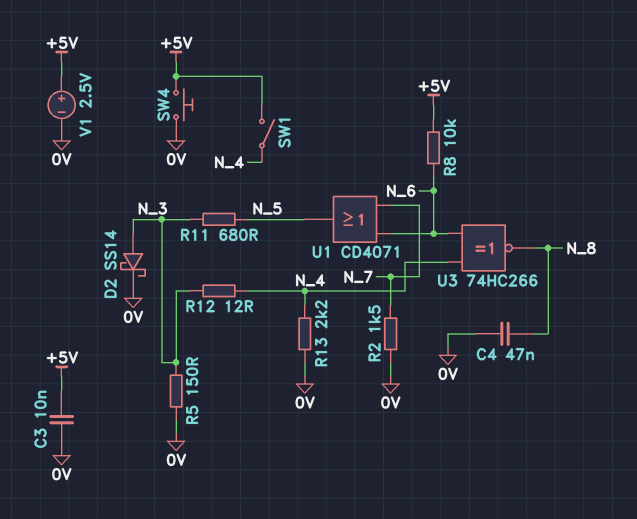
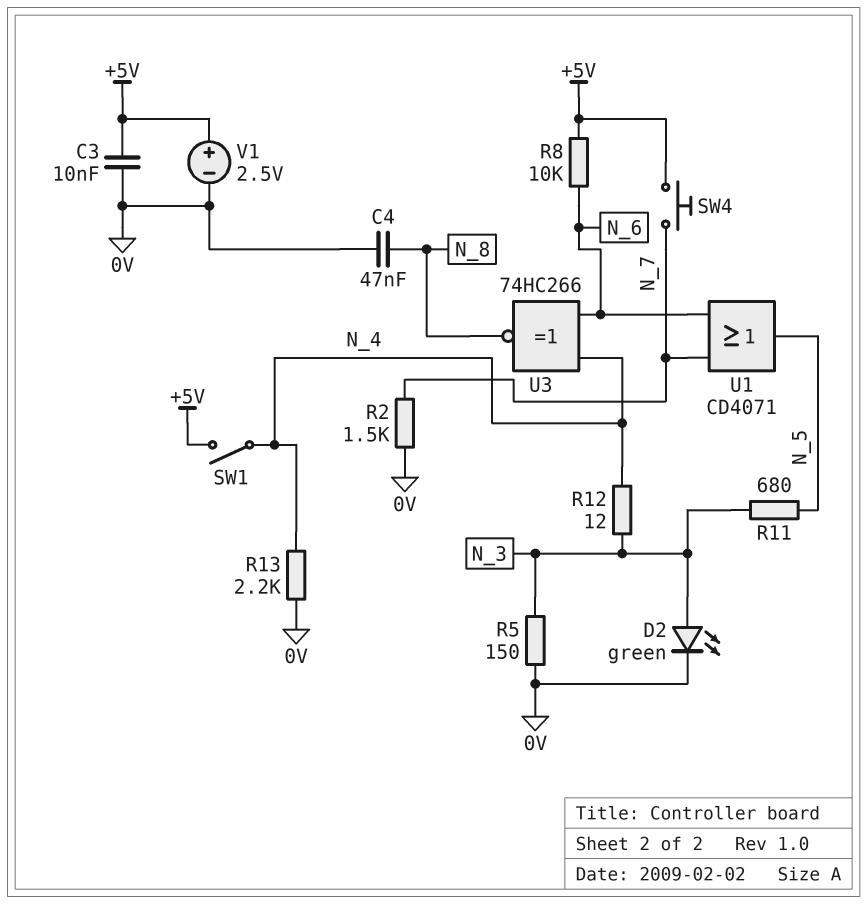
D2: schottky SS14 (A N_3, K 0V) -> LED green (A N_3, K 0V)
SW4: button (+5V, 0V) -> button (+5V, N_7)

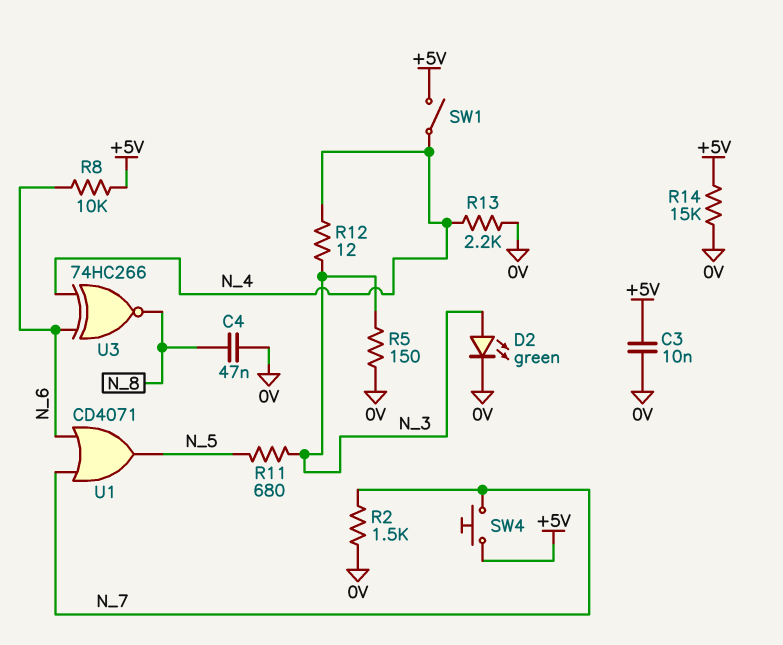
R14: none -> 15k (+5V, 0V)
V1: 2.5V (plus +5V, minus 0V) -> none

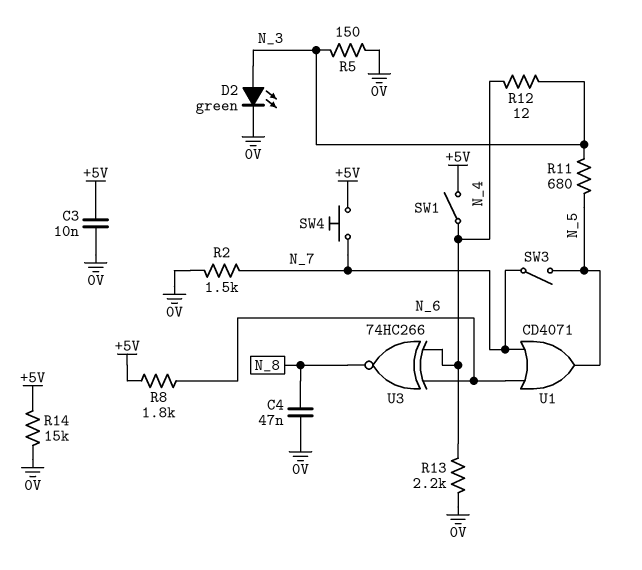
R8: 10k (+5V, N_6) -> 1.8k (+5V, N_6)
SW3: none -> switch (N_5, N_7)

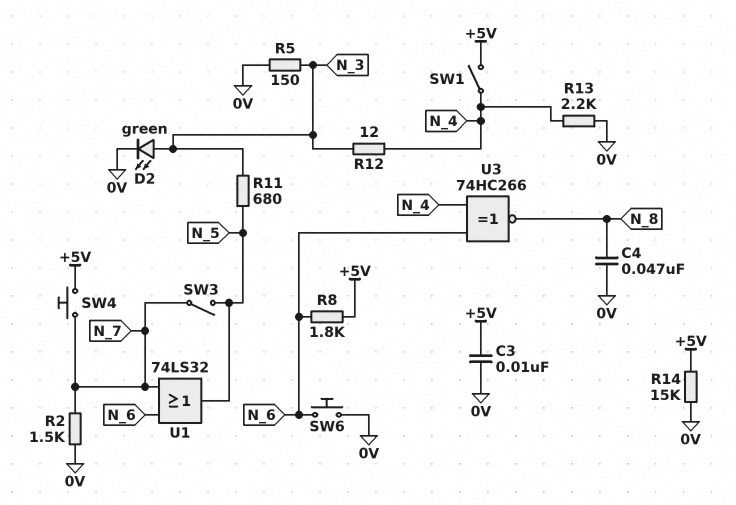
SW6: none -> button (0V, N_6)
U1: OR CD4071 (in N_6, in N_7, out N_5) -> OR 74LS32 (in N_6, in N_7, out N_5)

